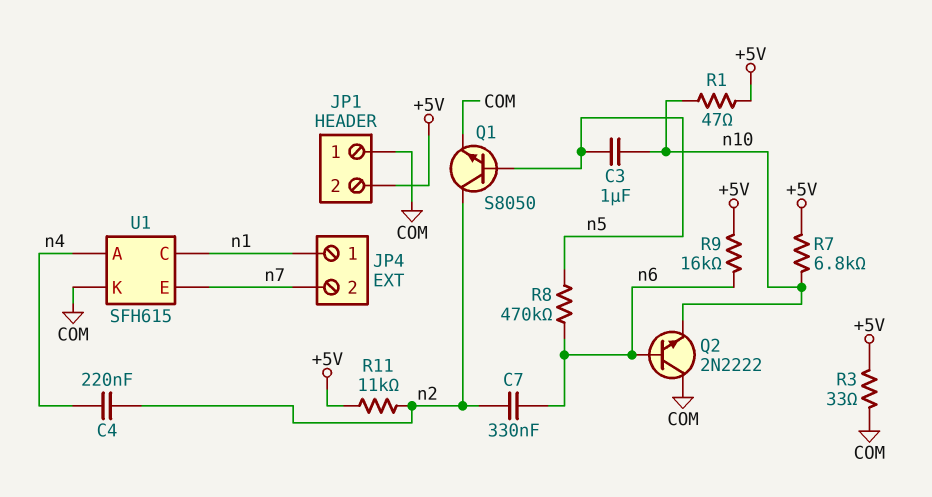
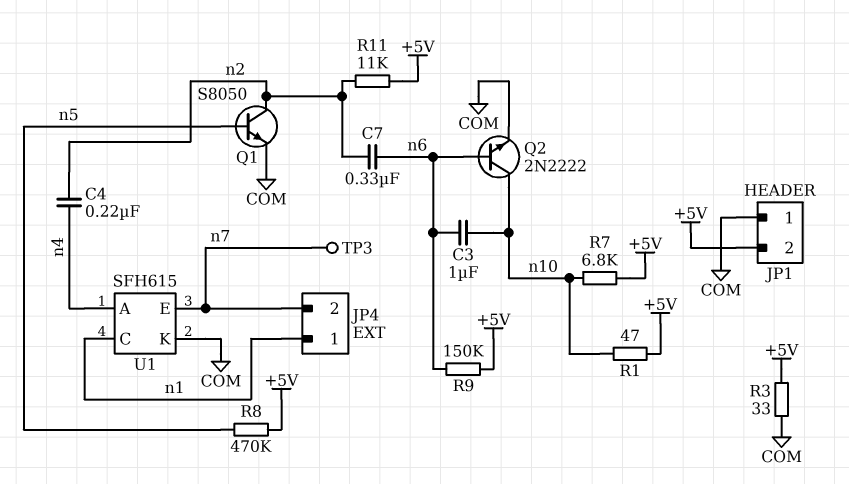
C3: 1uF (n5, n10) -> 1uF (n6, n10)
Q2: NPN 2N2222 (B n6, C COM, E n10) -> NPN 2N2222 (B n6, C n10, E COM)
R8: 470k (n5, n6) -> 470k (+5V, n5)
R9: 16k (+5V, n6) -> 150k (+5V, n6)
TP3: none -> test point (n7)

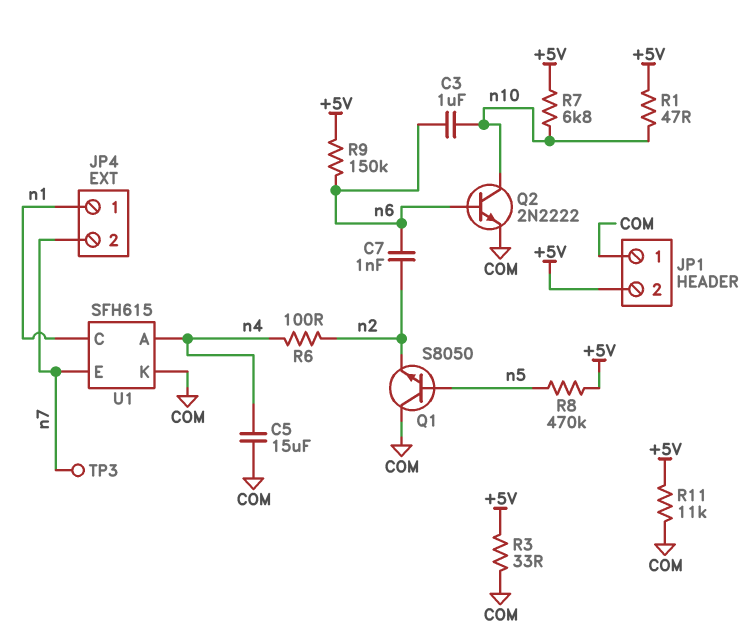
C4: 220nF (n2, n4) -> none
C5: none -> 15uF (COM, n4)
C7: 330nF (n2, n6) -> 1nF (n2, n6)
Q1: NPN S8050 (B n5, C n2, E COM) -> NPN S8050 (B n5, C COM, E n2)
R6: none -> 100 (n2, n4)
R11: 11k (+5V, n2) -> 11k (+5V, COM)

